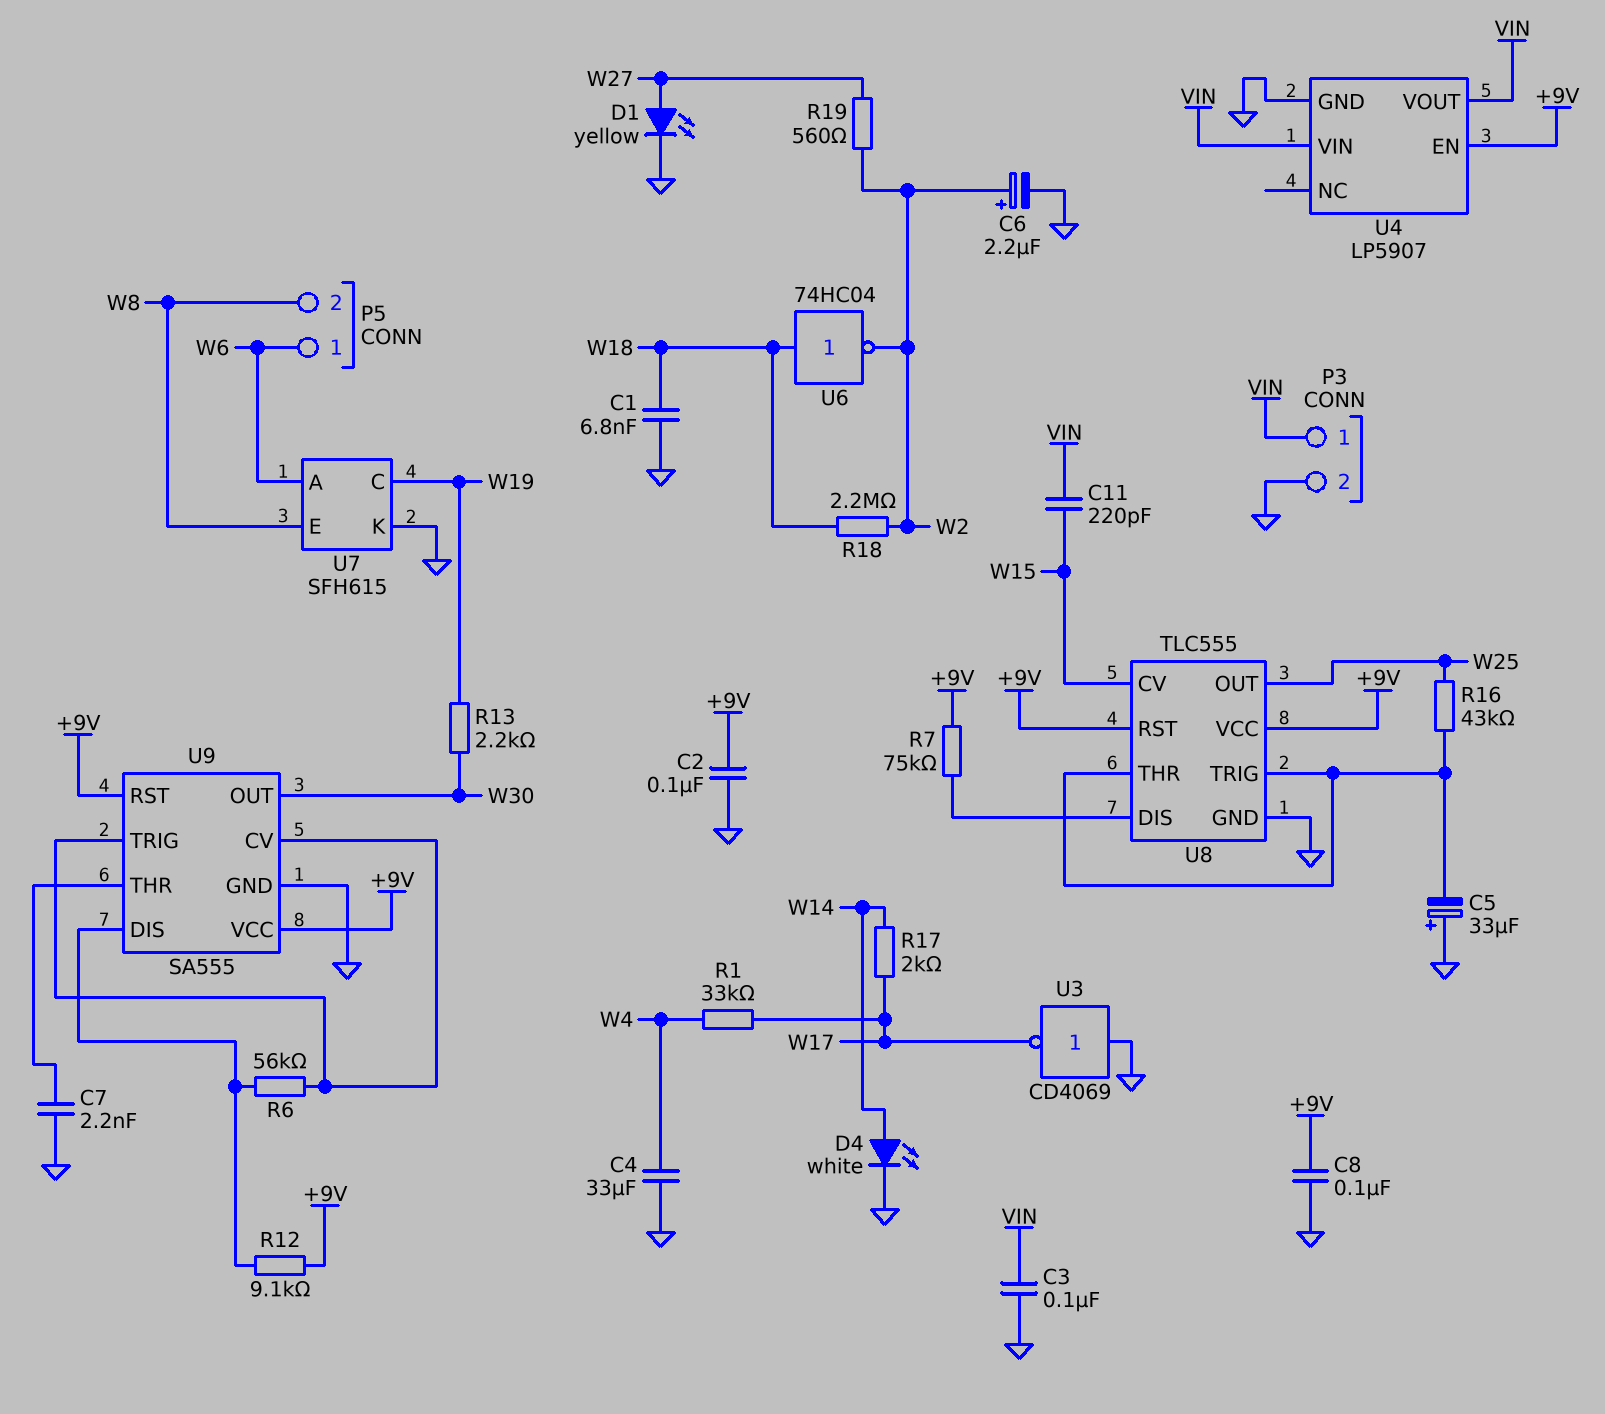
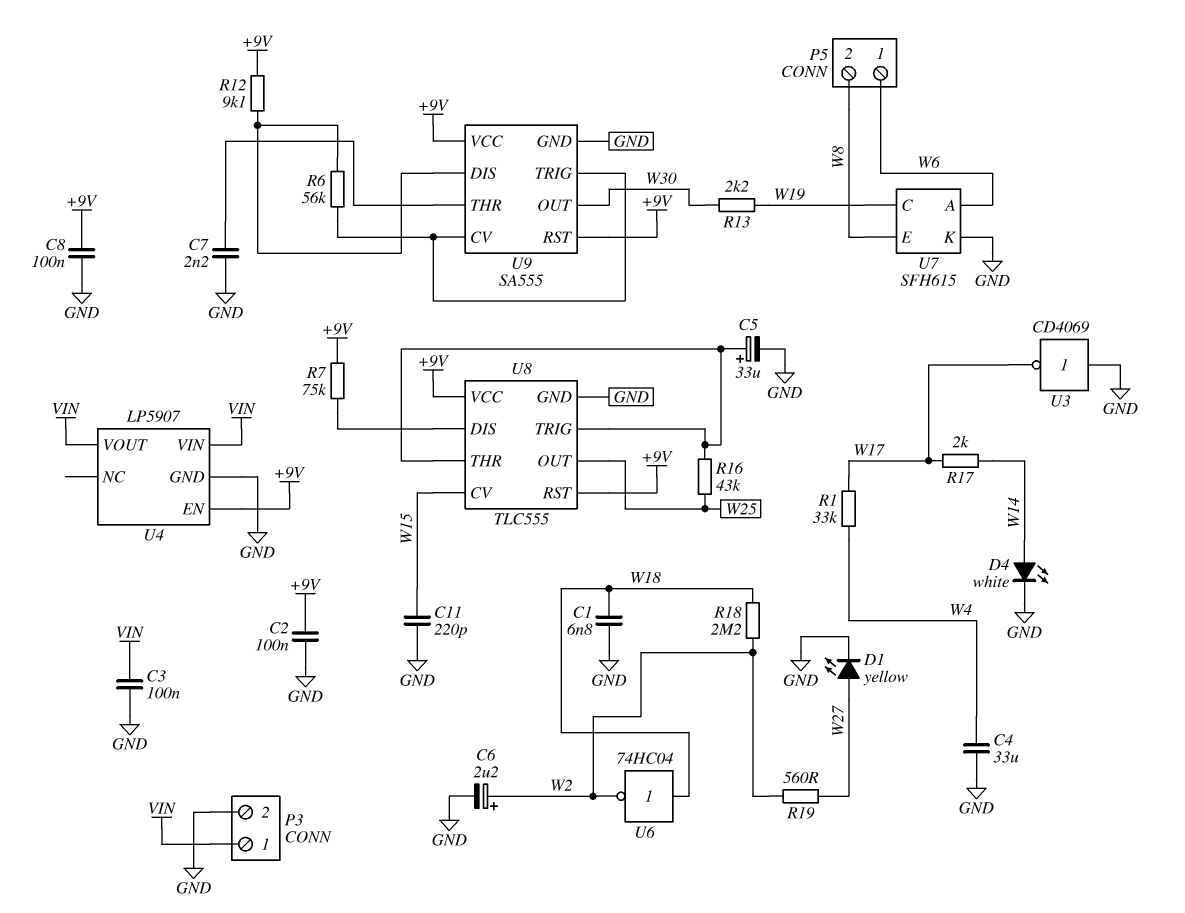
C5: 33uF (plus GND, minus U8/THR) -> 33uF (plus U8/THR, minus GND)
C11: 220pF (VIN, W15) -> 220pF (GND, W15)

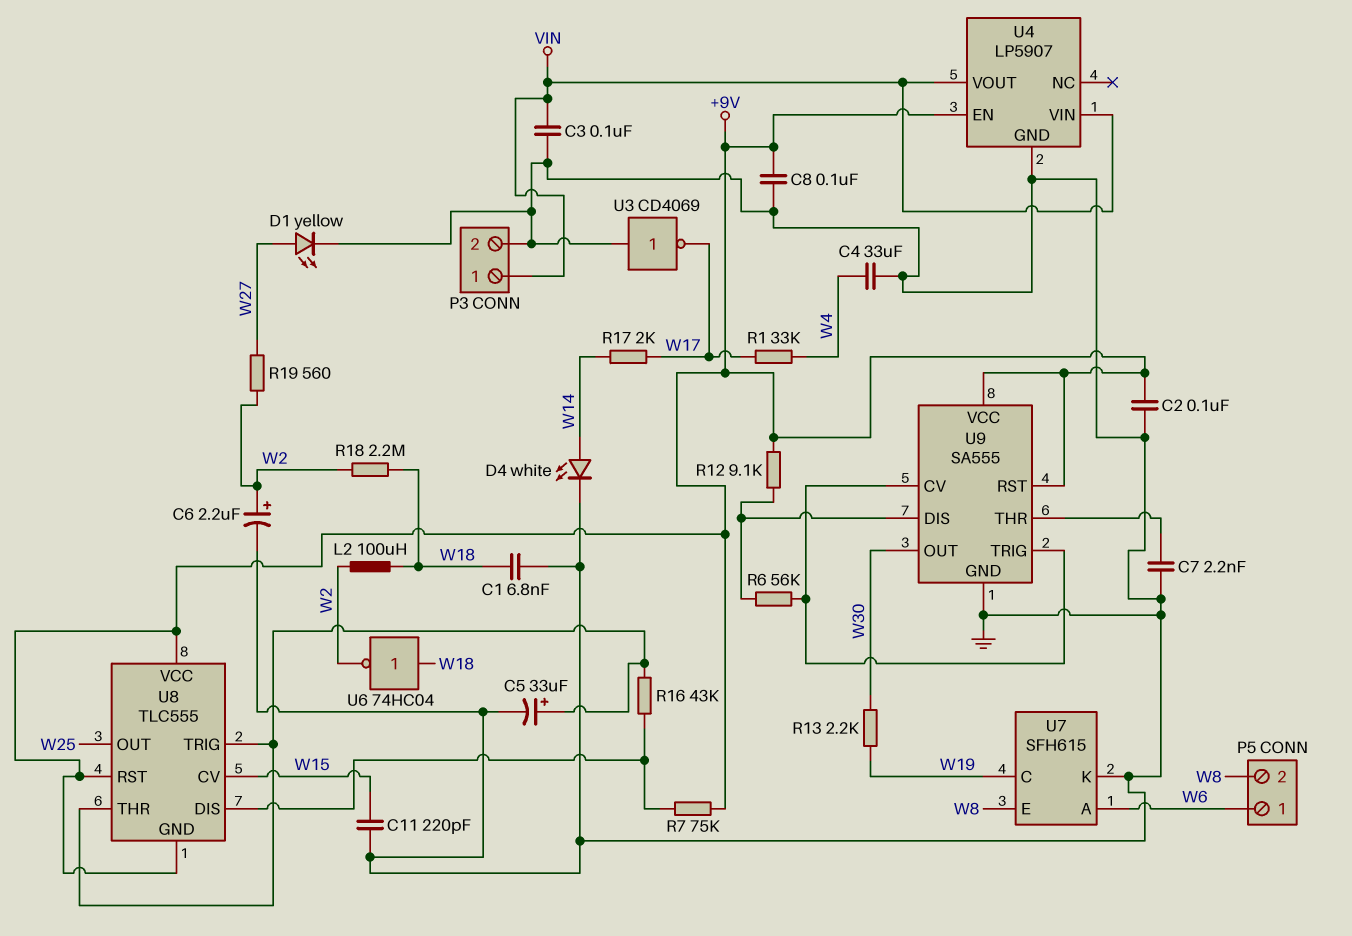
L2: none -> 100uH (W2, W18)
R16: 43k (U8/THR, W25) -> 43k (U8/DIS, U8/THR)
U8 pin GND: GND -> +9V

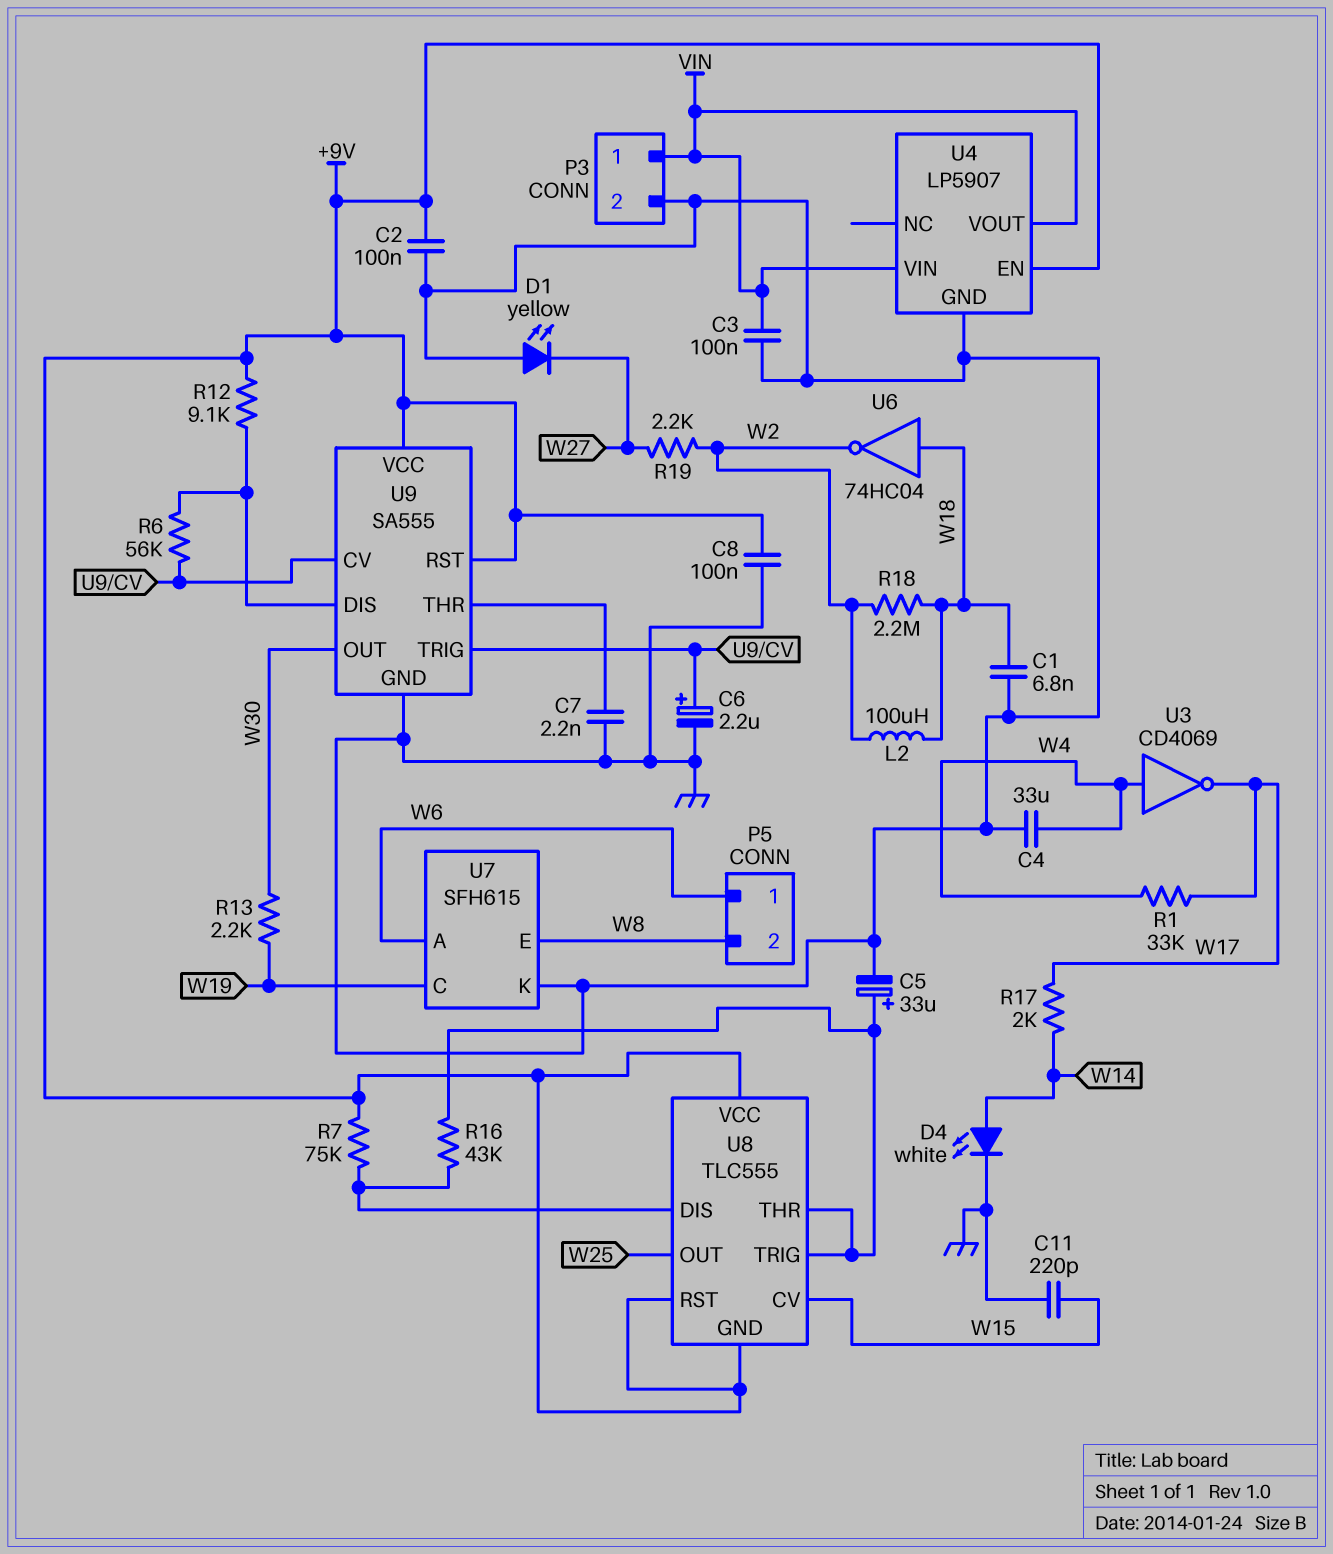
C6: 2.2uF (plus W2, minus GND) -> 2.2uF (plus U9/CV, minus GND)
D1: LED yellow (A W27, K GND) -> LED yellow (A GND, K W27)
R19: 560 (W2, W27) -> 2.2k (W2, W27)
U3: NOT CD4069 (in GND, out W17) -> NOT CD4069 (in W4, out W17)

